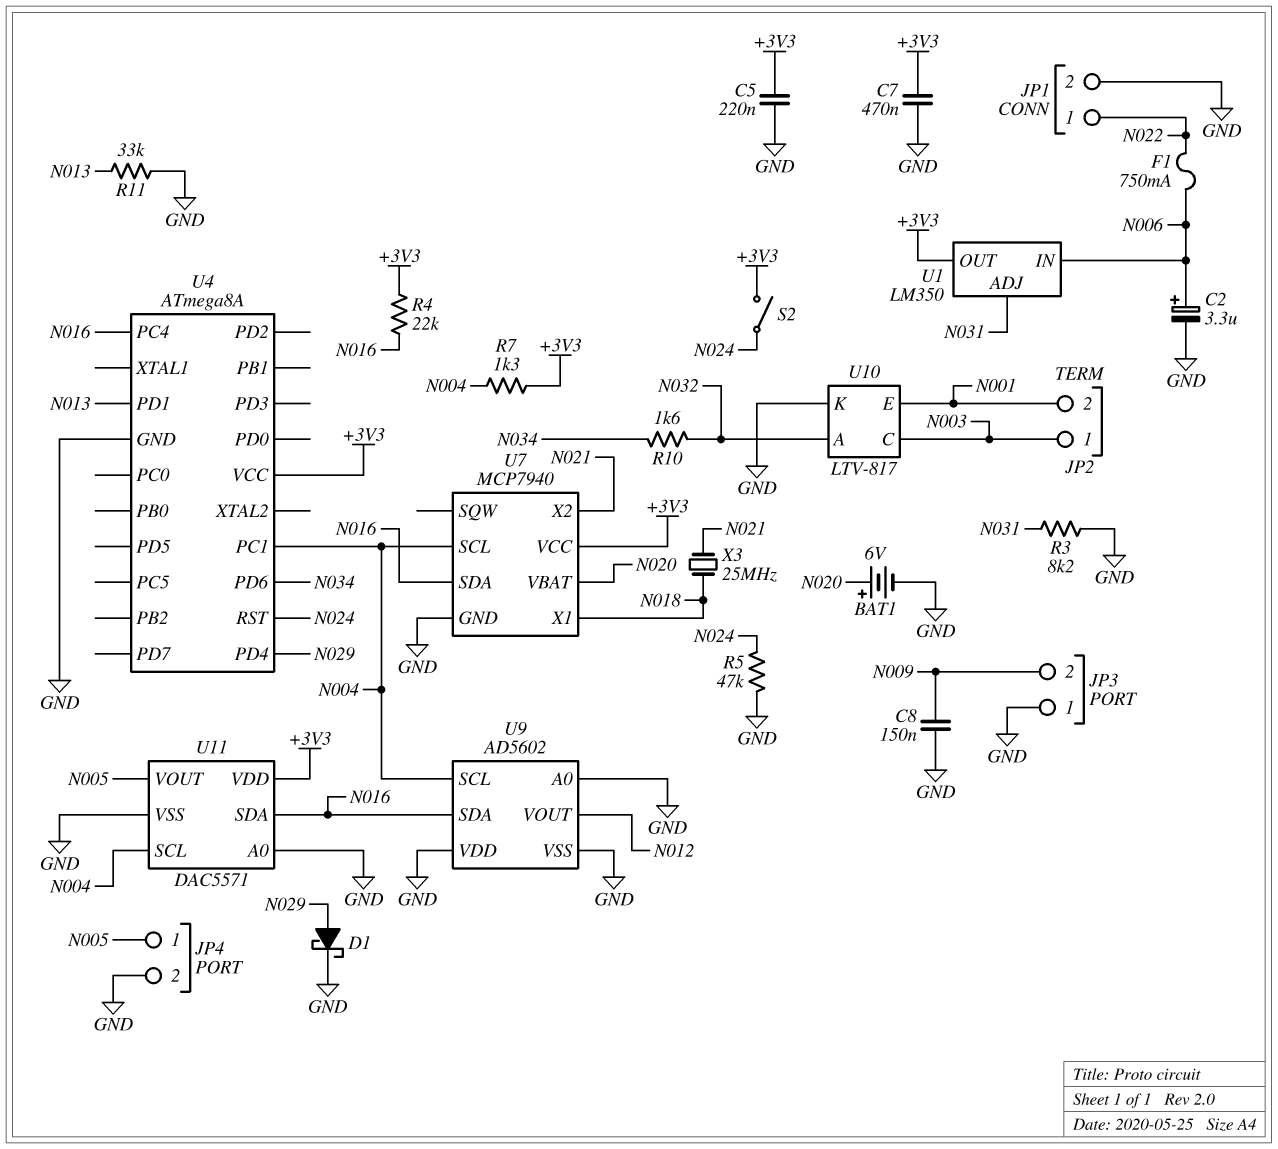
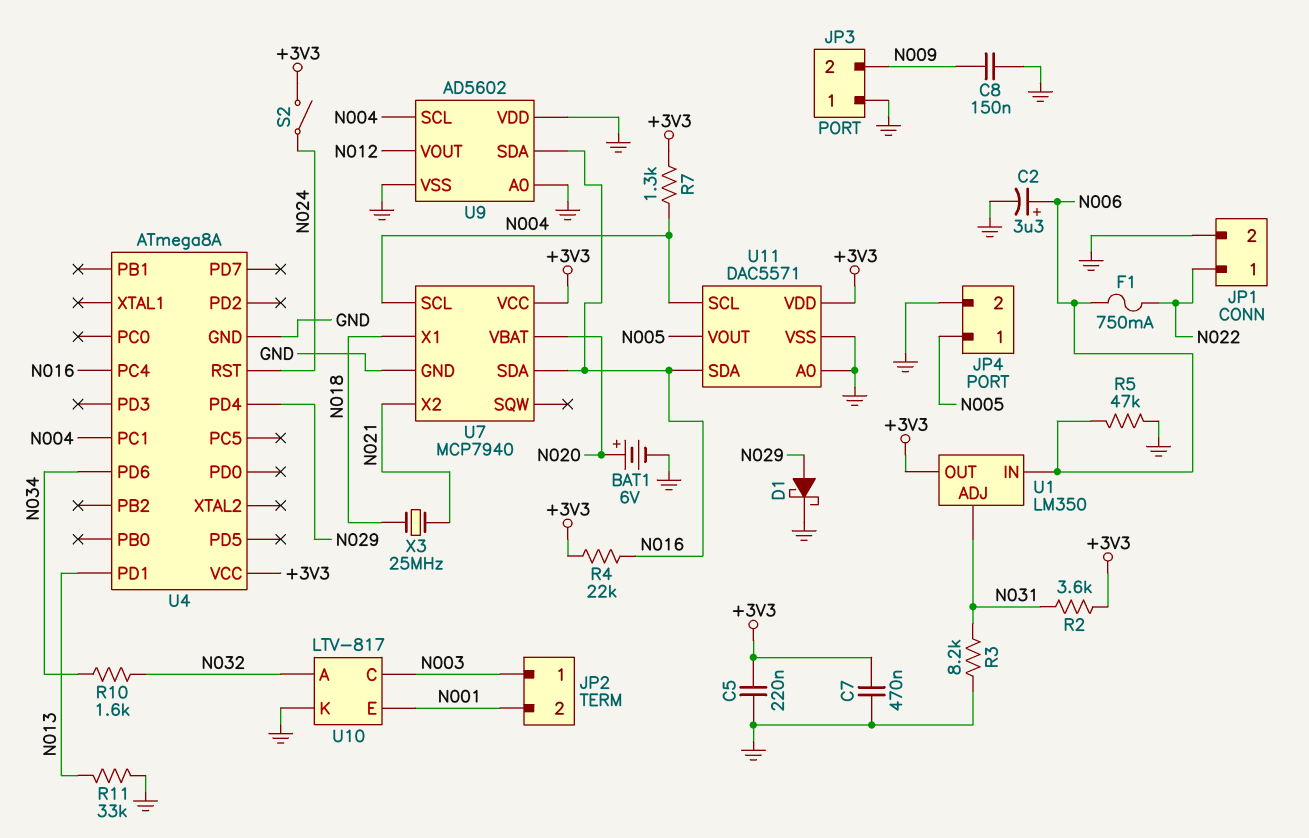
R2: none -> 3.6k (+3V3, N031)
R5: 47k (GND, N024) -> 47k (GND, N006)

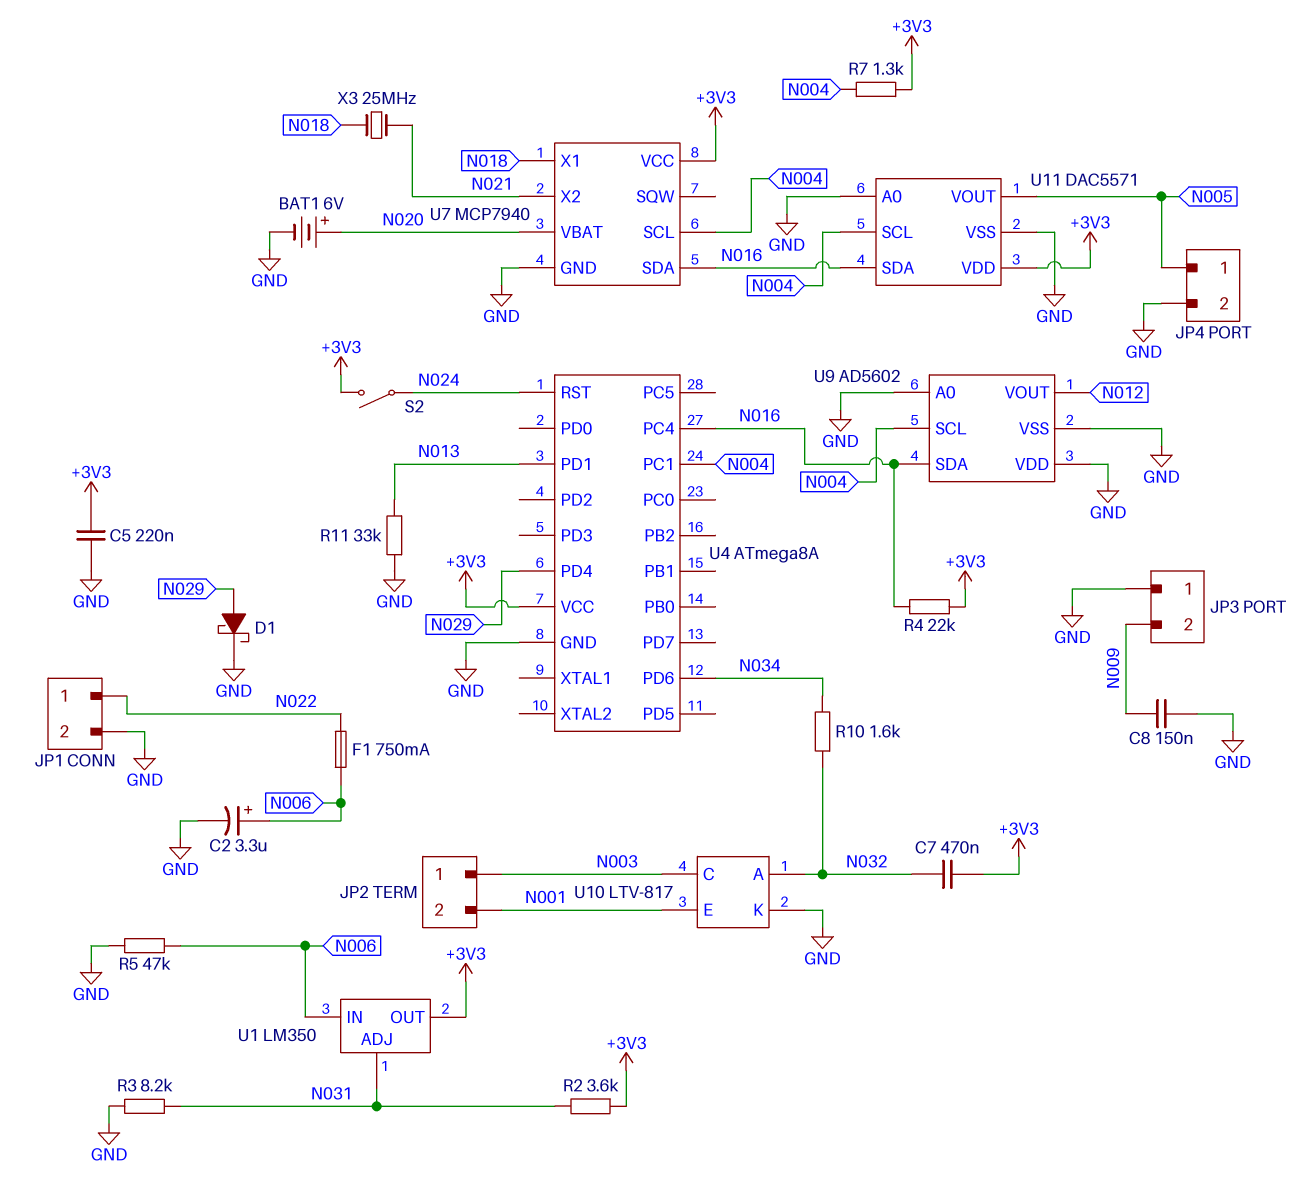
C7: 470nF (+3V3, GND) -> 470nF (+3V3, N032)

